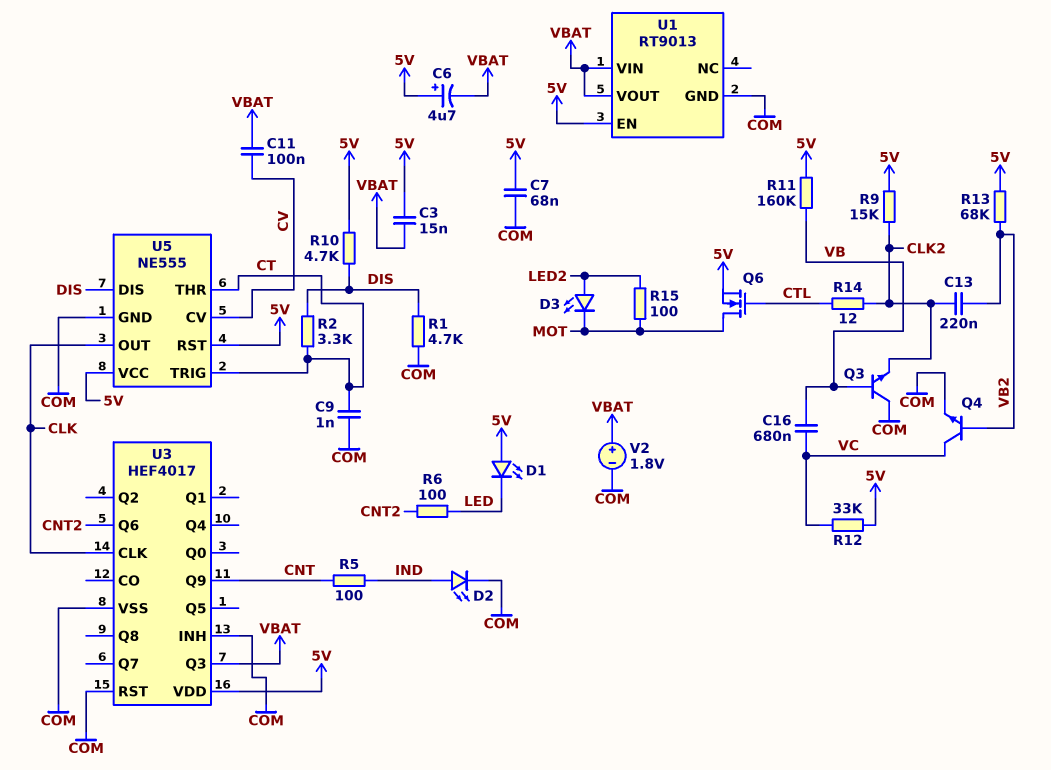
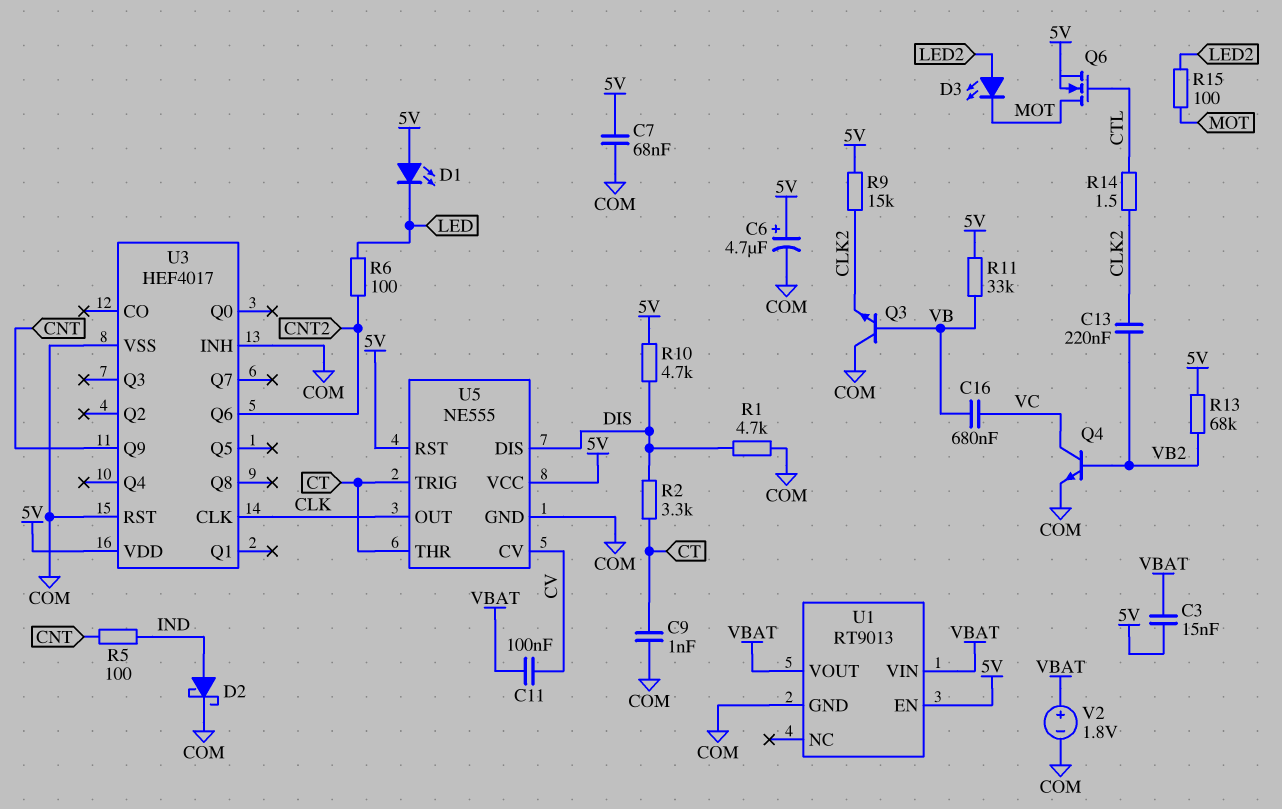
C6: 4.7uF (plus 5V, minus VBAT) -> 4.7uF (plus 5V, minus COM)
D2: LED (A IND, K COM) -> schottky (A IND, K COM)
R11: 160k (5V, VB) -> 33k (5V, VB)
R12: 33k (5V, VC) -> none
R14: 12 (CLK2, CTL) -> 1.5 (CLK2, CTL)
U3 pin Q3: VBAT -> none

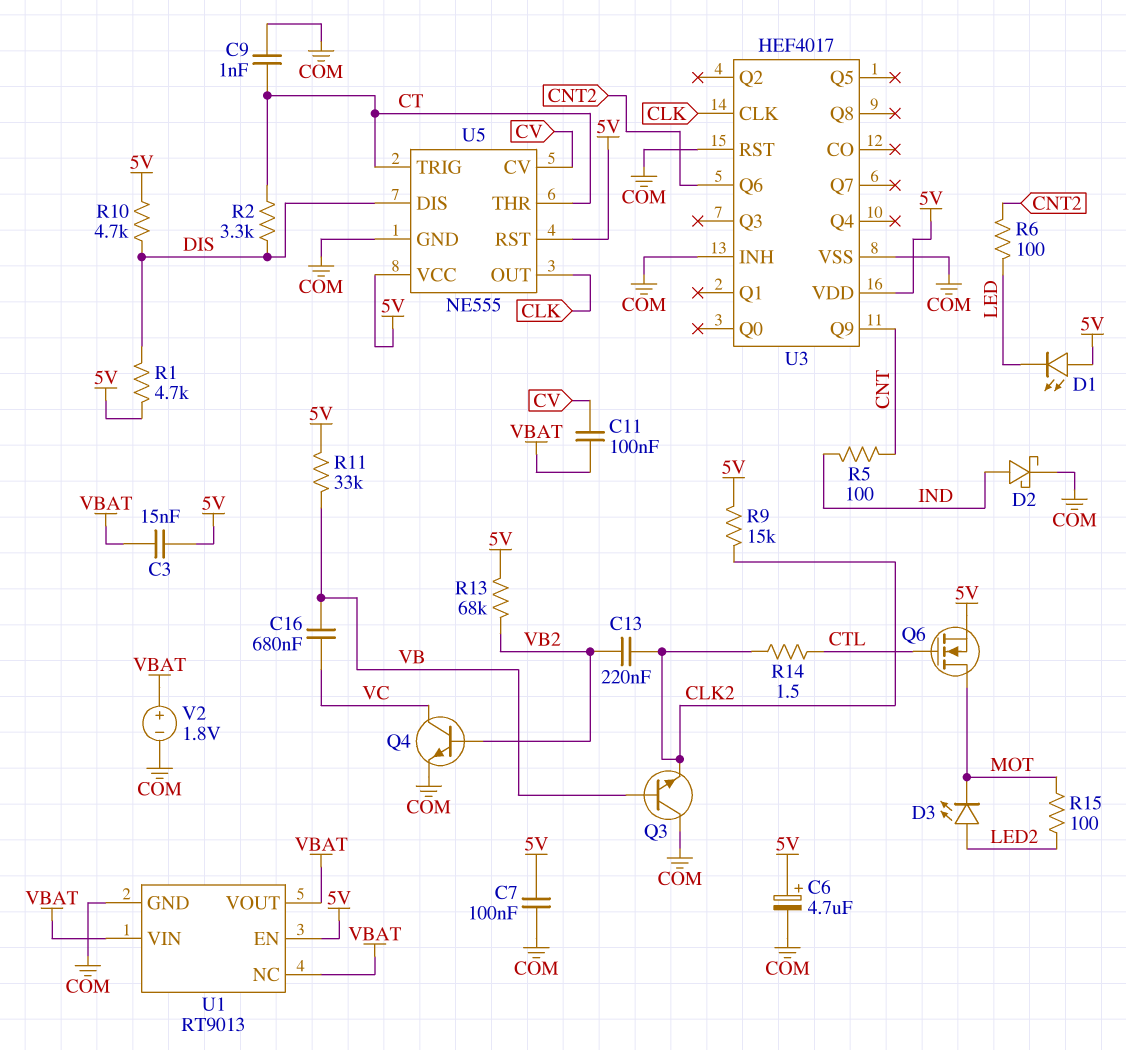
C7: 68nF (5V, COM) -> 100nF (5V, COM)
R1: 4.7k (COM, DIS) -> 4.7k (5V, DIS)
U1 pin NC: none -> VBAT

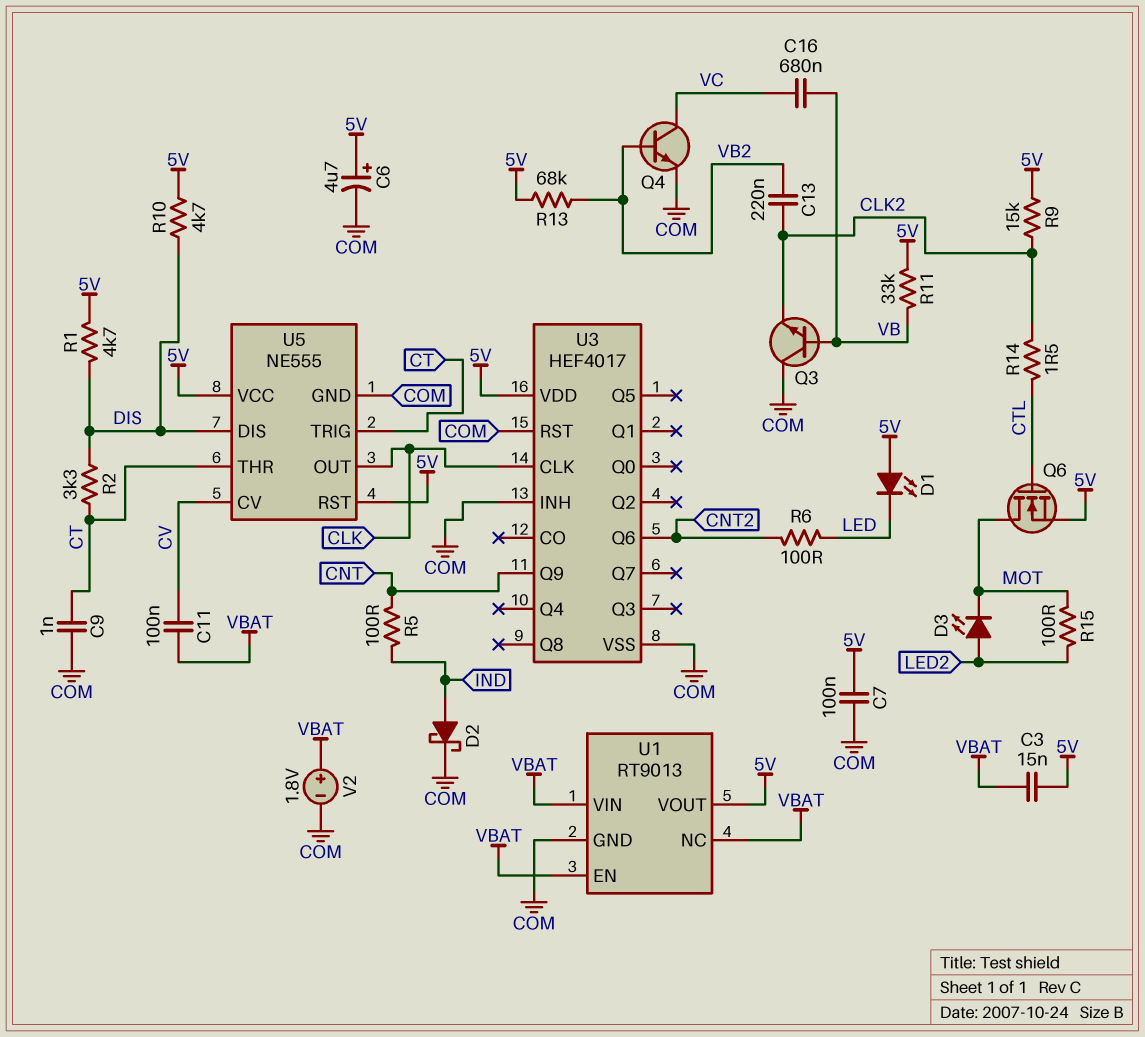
U1 pin EN: 5V -> VBAT
U1 pin VOUT: VBAT -> 5V

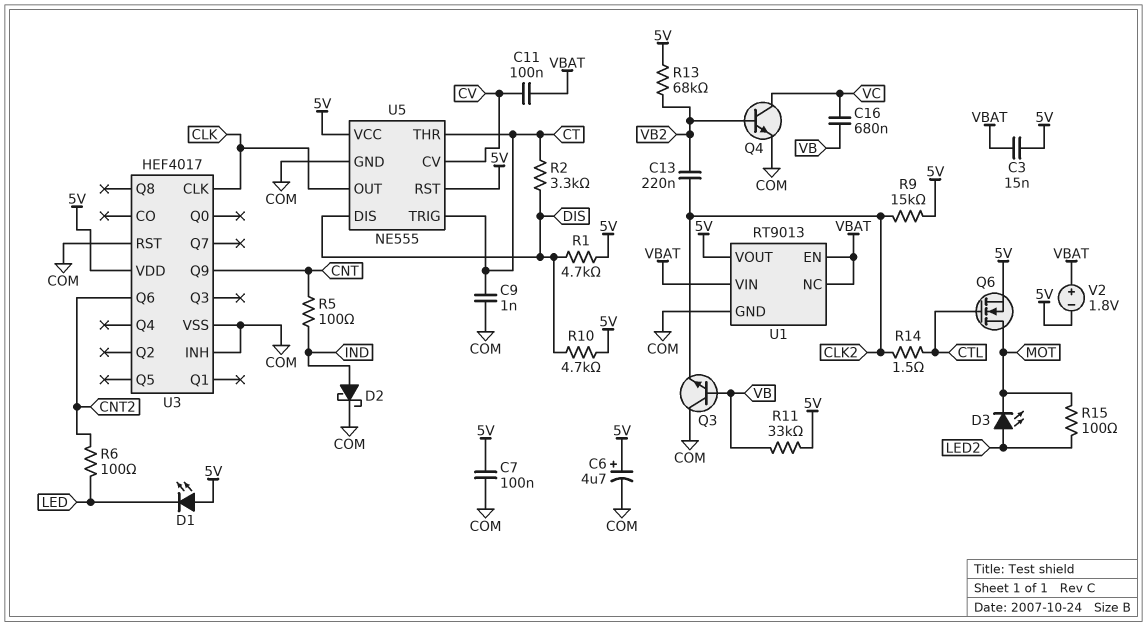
V2: 1.8V (plus VBAT, minus COM) -> 1.8V (plus VBAT, minus 5V)

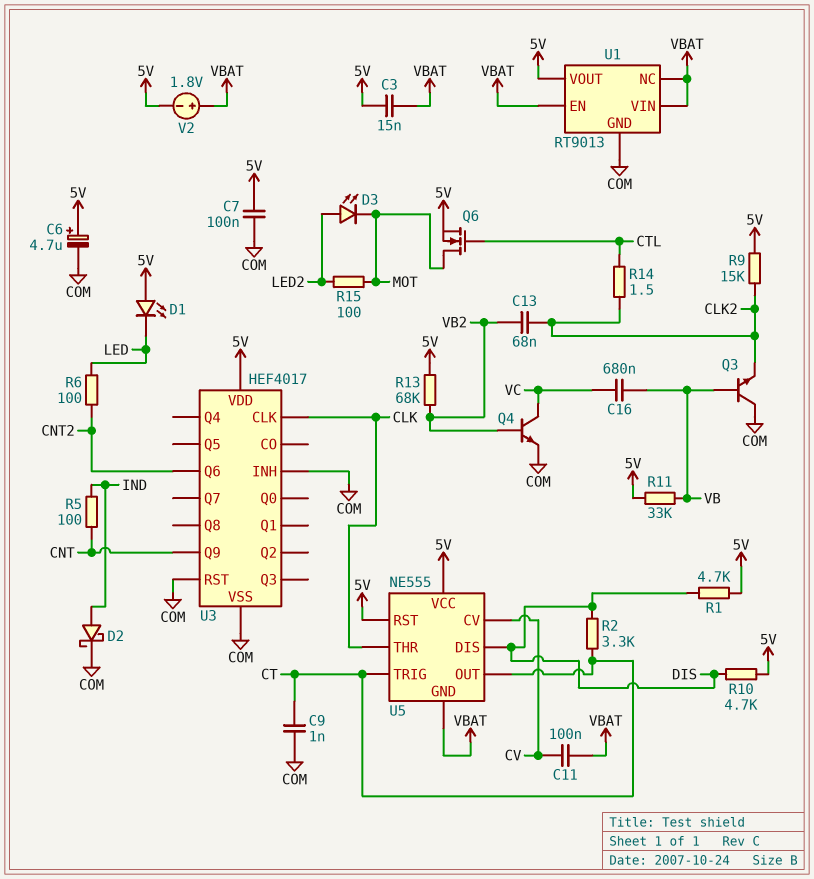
C13: 220nF (CLK2, VB2) -> 68nF (CLK2, VB2)
U5 pin GND: COM -> VBAT
U5 pin OUT: CLK -> CT
U5 pin THR: CT -> CLK

